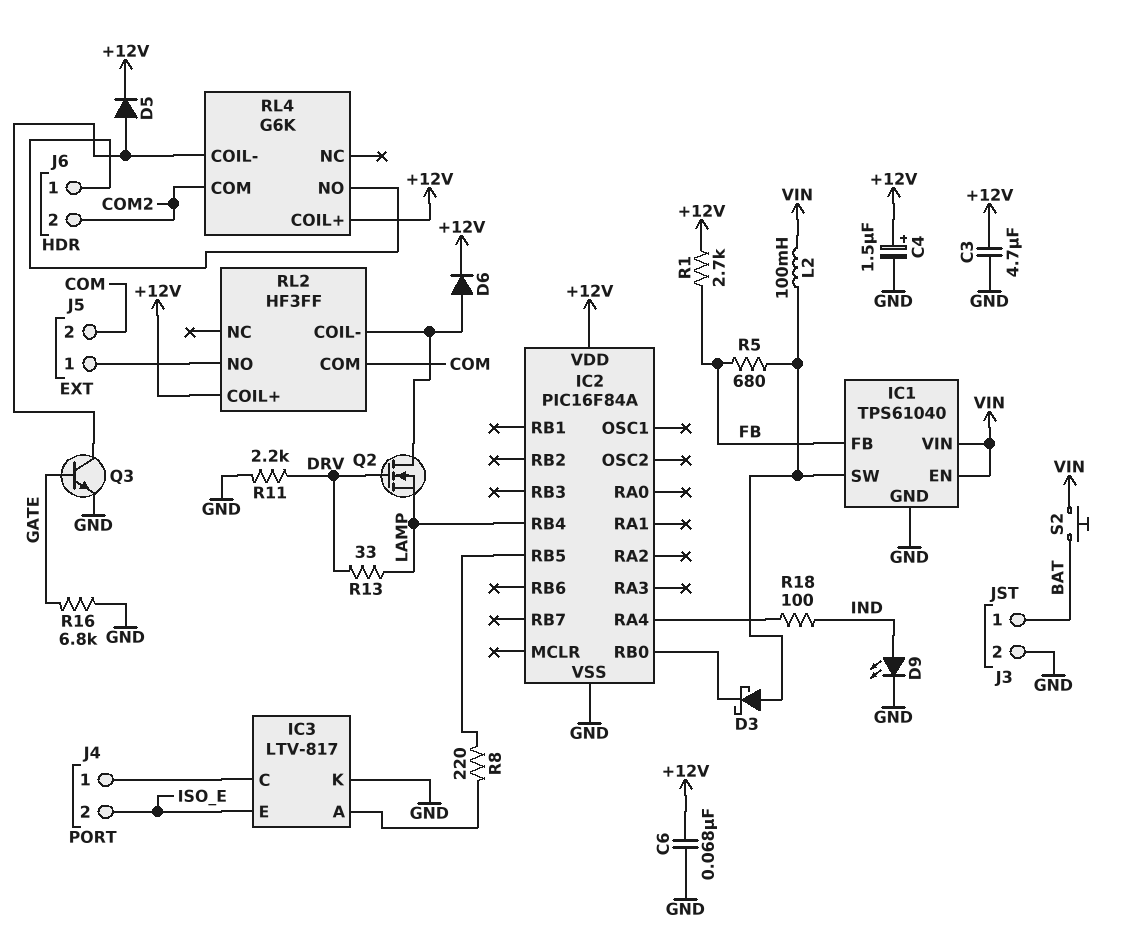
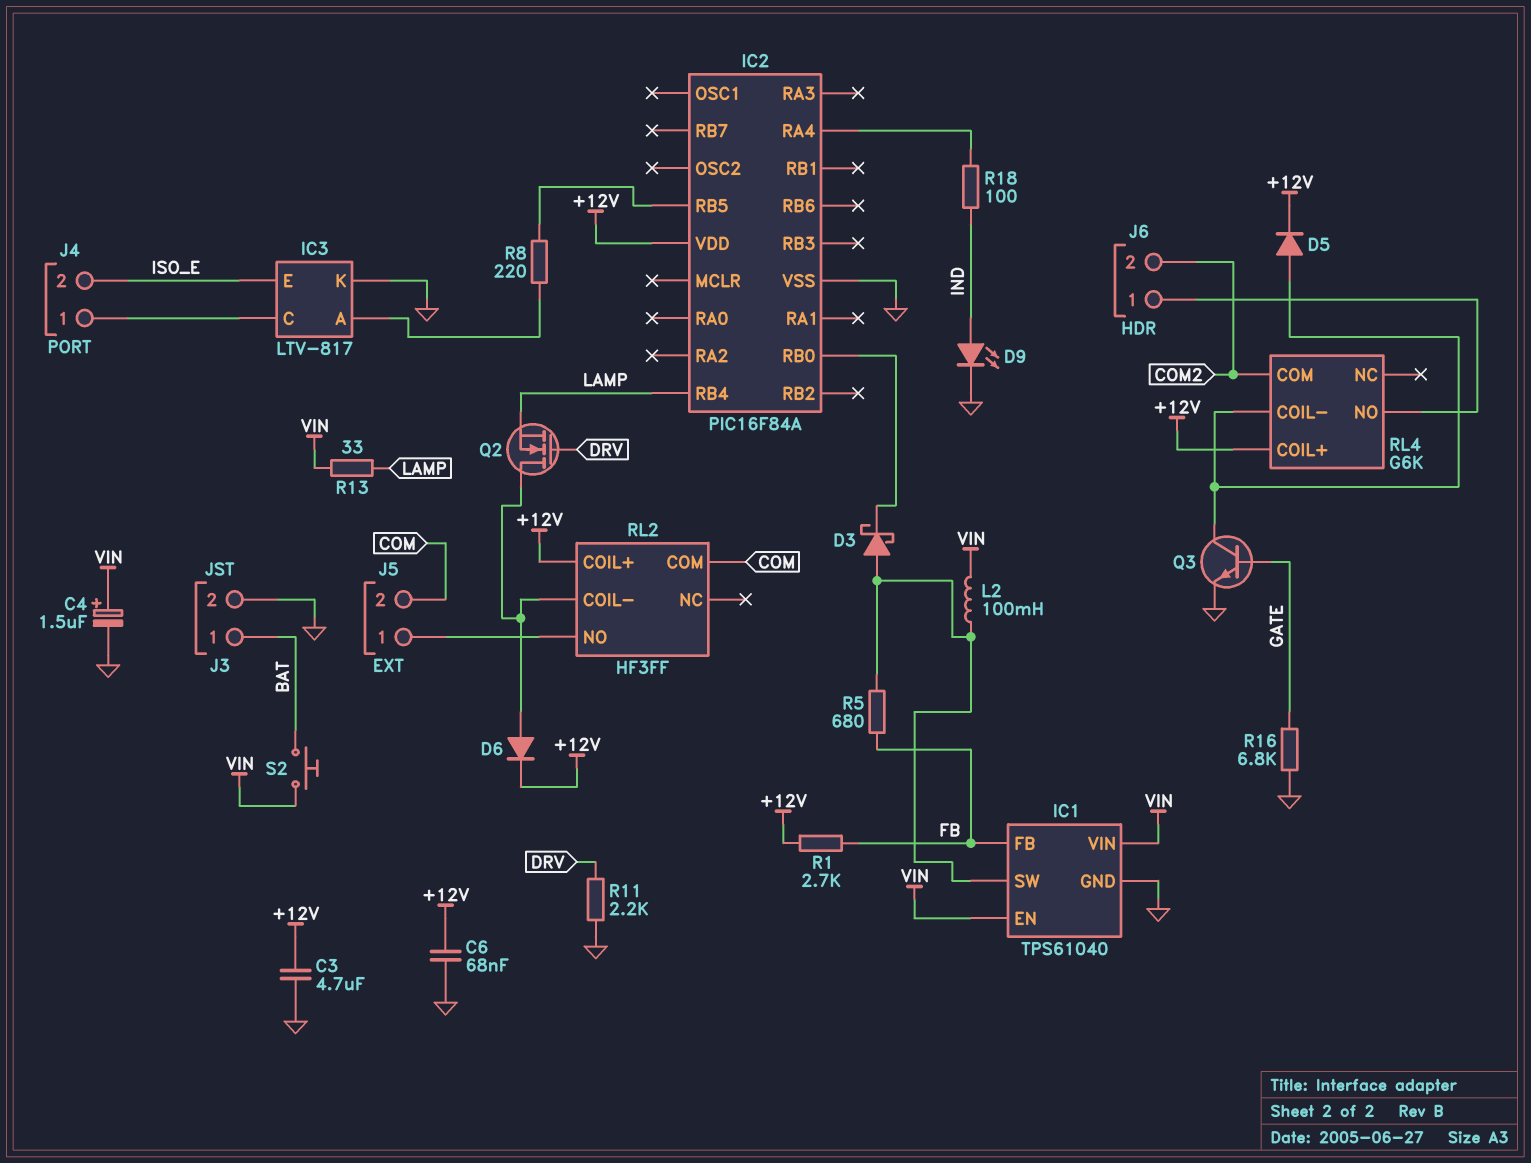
C4: 1.5uF (plus +12V, minus GND) -> 1.5uF (plus VIN, minus GND)
R13: 33 (DRV, LAMP) -> 33 (LAMP, VIN)

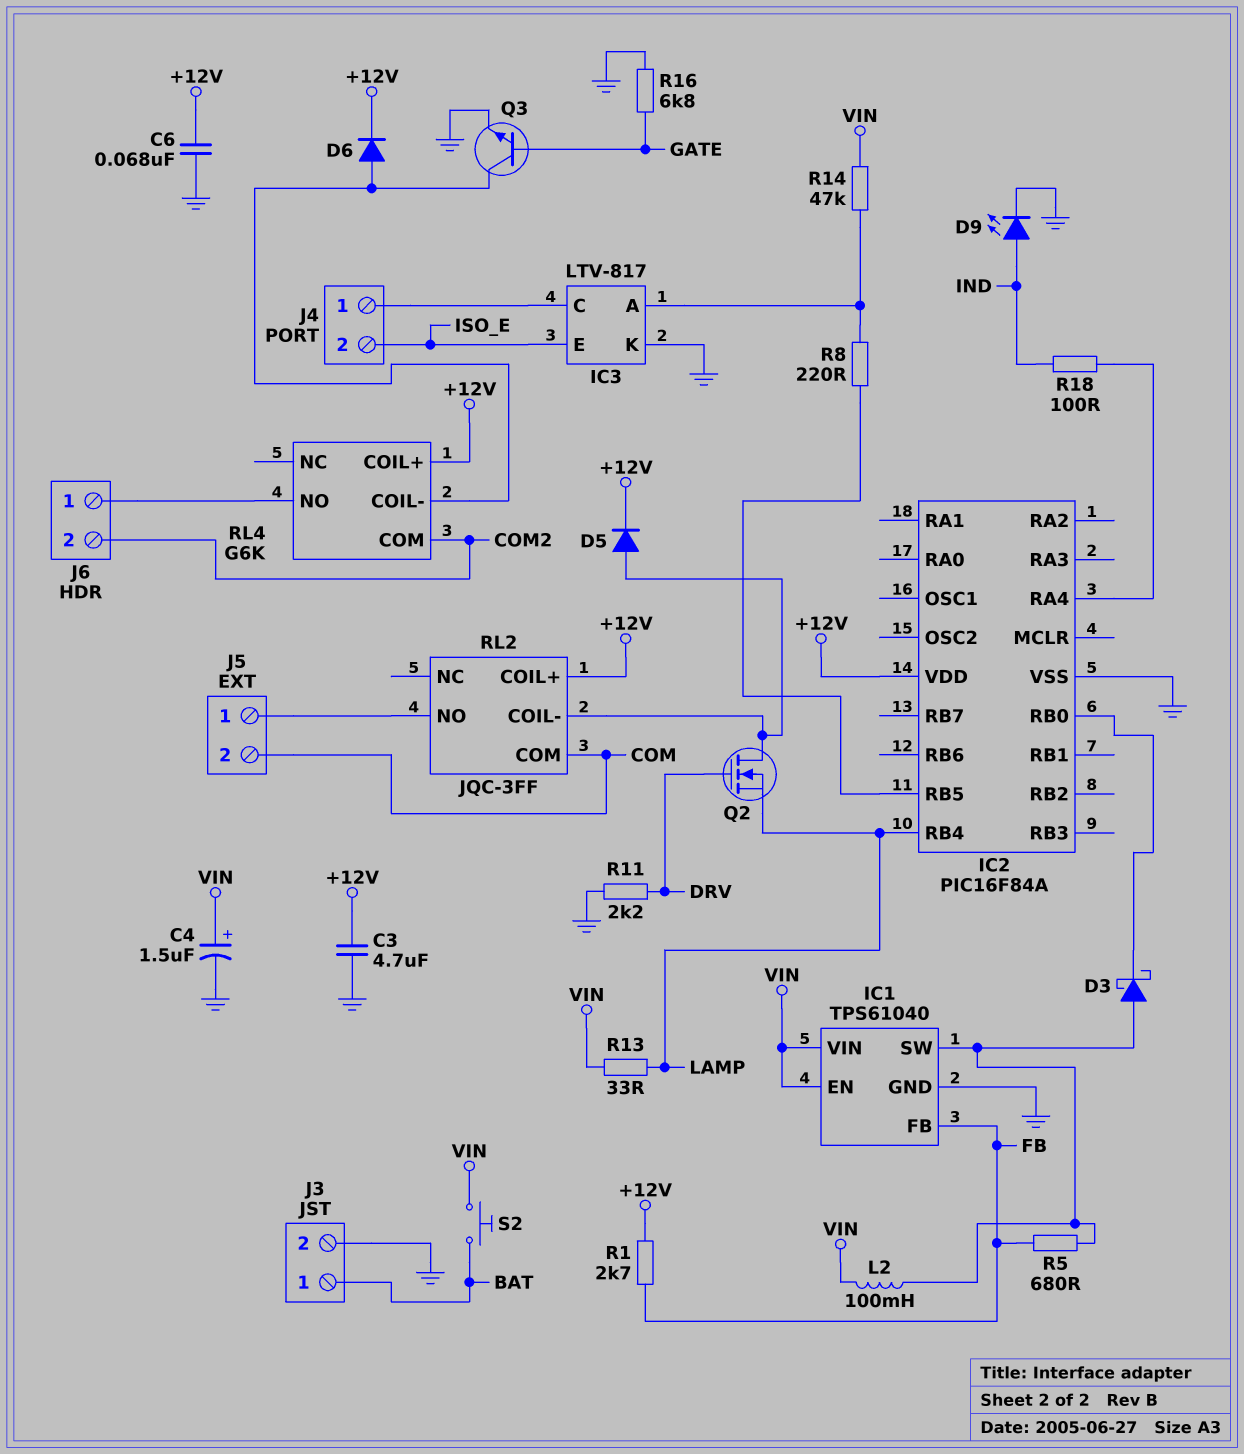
D5: diode (A RL4/COIL-, K +12V) -> diode (A RL2/COIL-, K +12V)
D6: diode (A RL2/COIL-, K +12V) -> diode (A RL4/COIL-, K +12V)
R14: none -> 47k (IC3/A, VIN)
RL2: HF3FF -> JQC-3FF

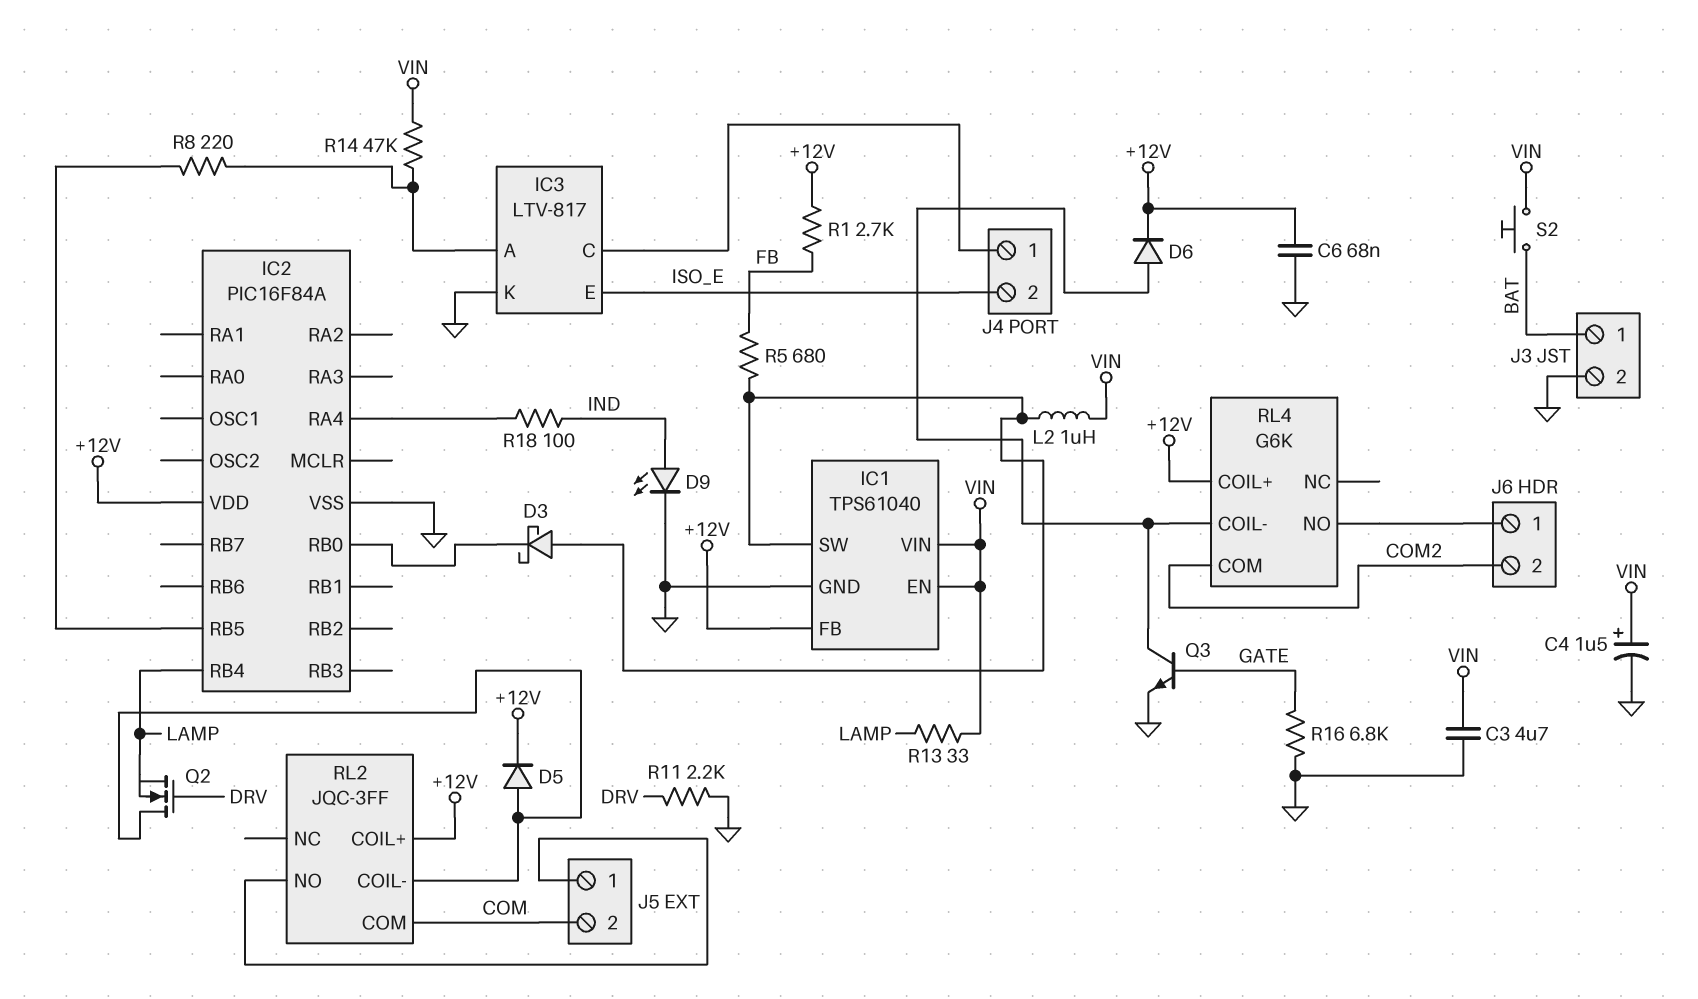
C3: 4.7uF (+12V, GND) -> 4.7uF (GND, VIN)
IC1 pin FB: FB -> +12V
L2: 100mH (IC1/SW, VIN) -> 1uH (IC1/SW, VIN)

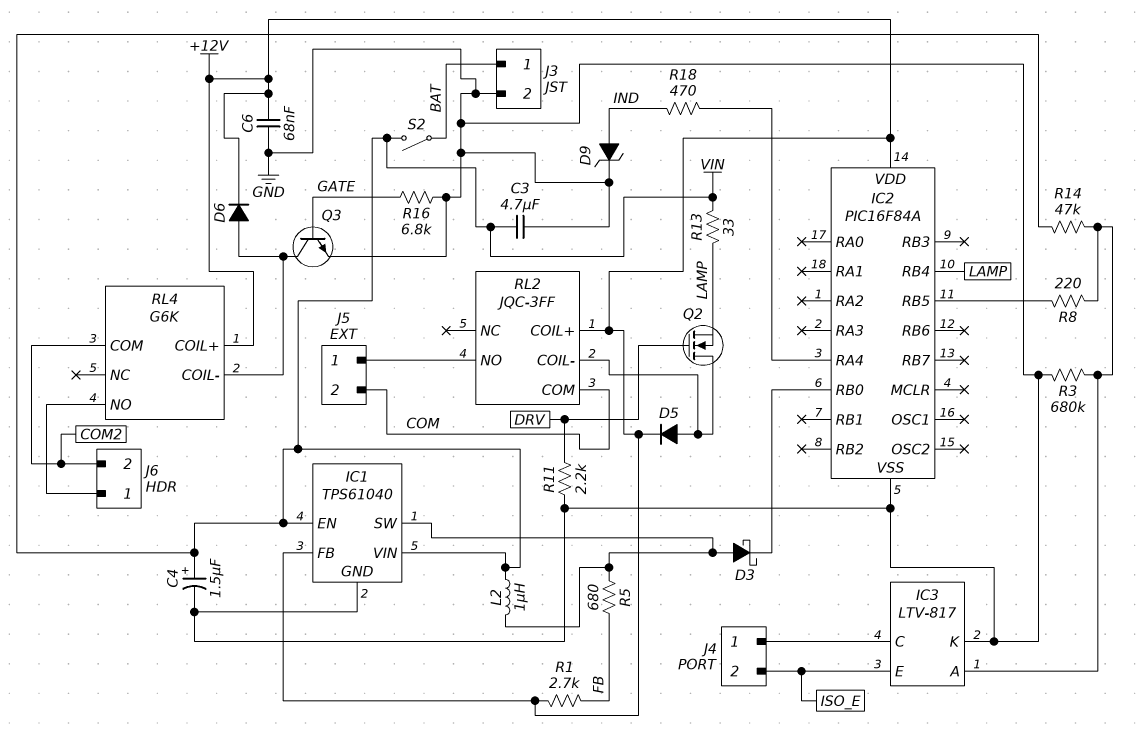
D9: LED (A IND, K GND) -> zener (A IND, K GND)
R3: none -> 680k (GND, IC3/A)
R18: 100 (IC2/RA4, IND) -> 470 (IC2/RA4, IND)
S2: button (BAT, VIN) -> switch (BAT, VIN)

